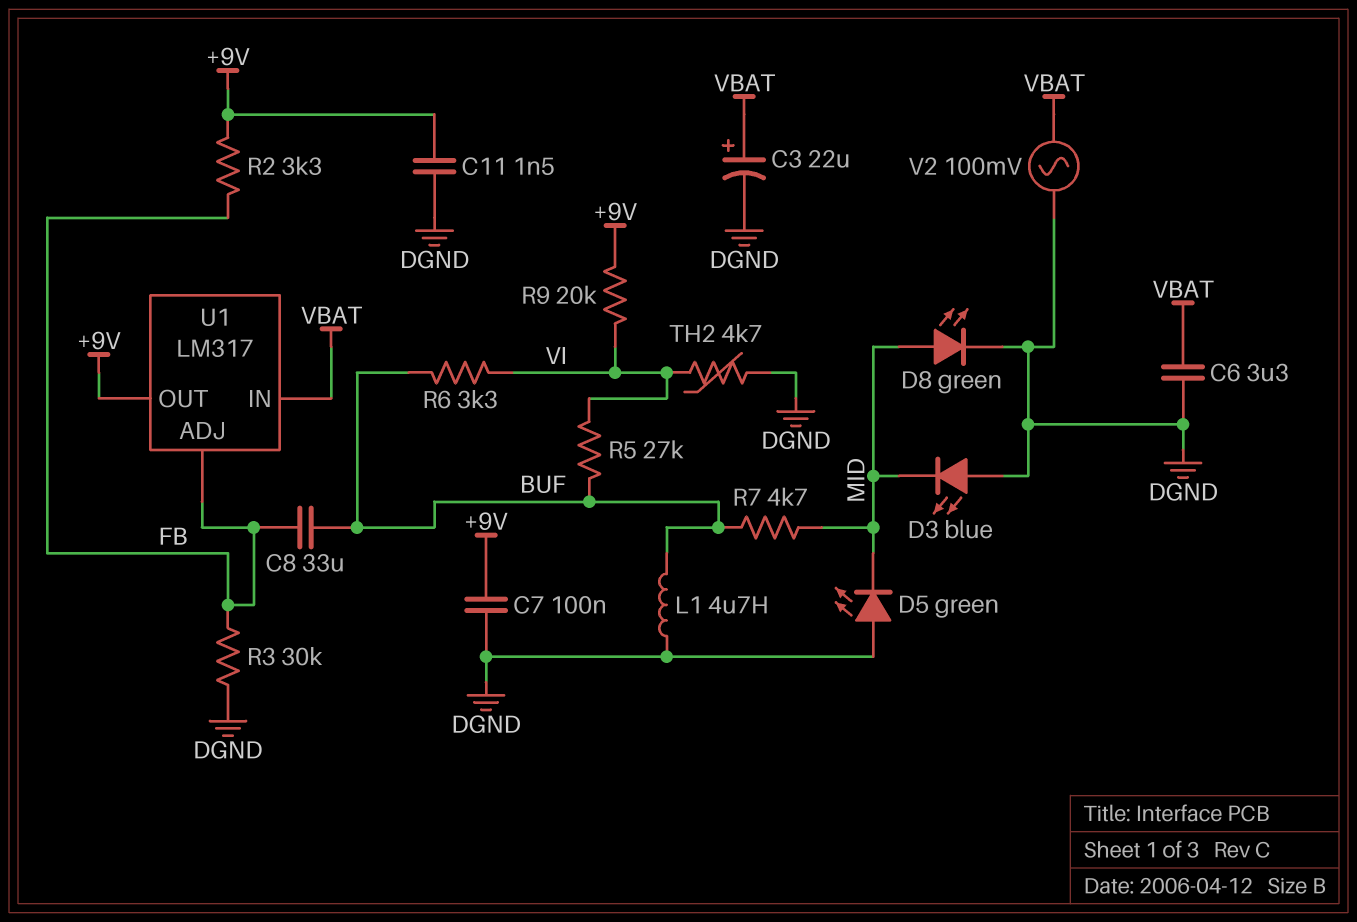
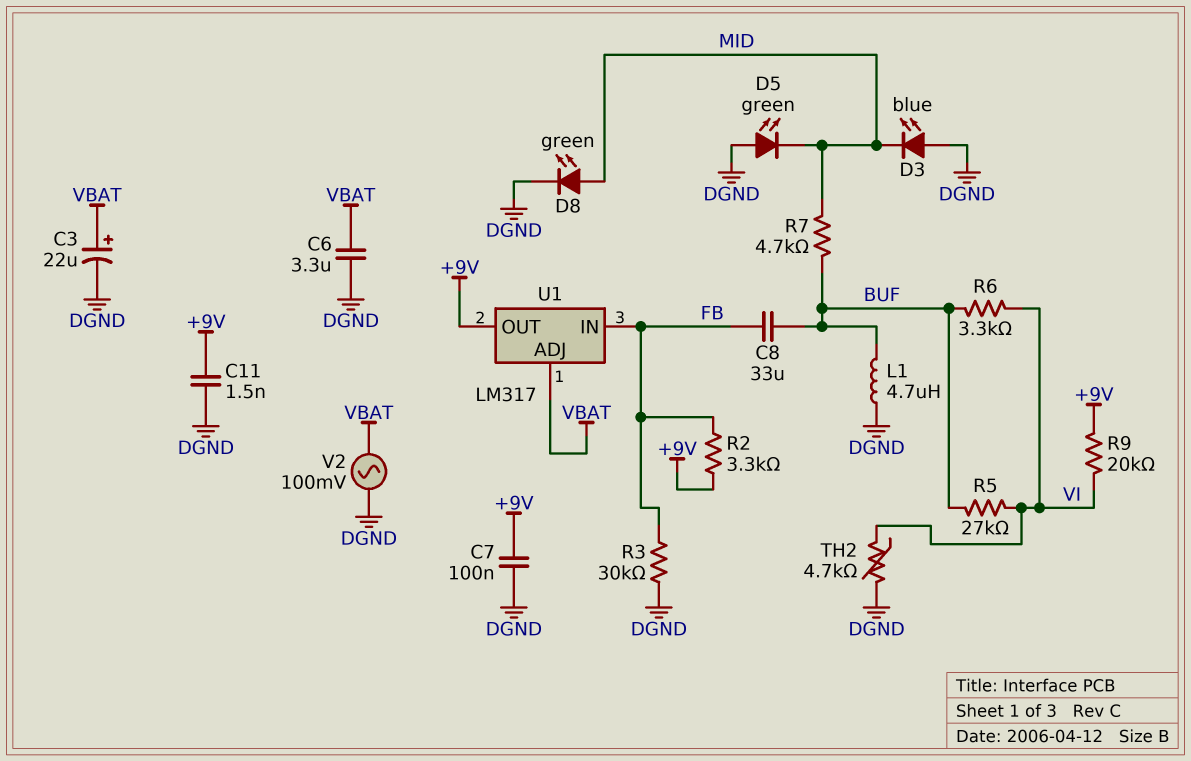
U1 pin ADJ: FB -> VBAT
U1 pin IN: VBAT -> FB

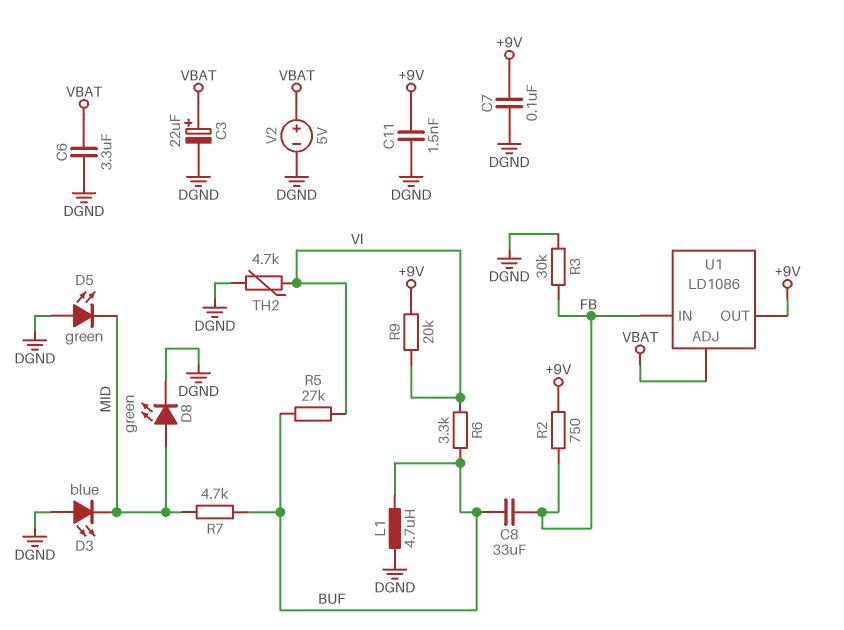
R2: 3.3k (+9V, FB) -> 750 (+9V, FB)
U1: LM317 -> LD1086
V2: AC 100mV (DGND, VBAT) -> 5V (plus VBAT, minus DGND)

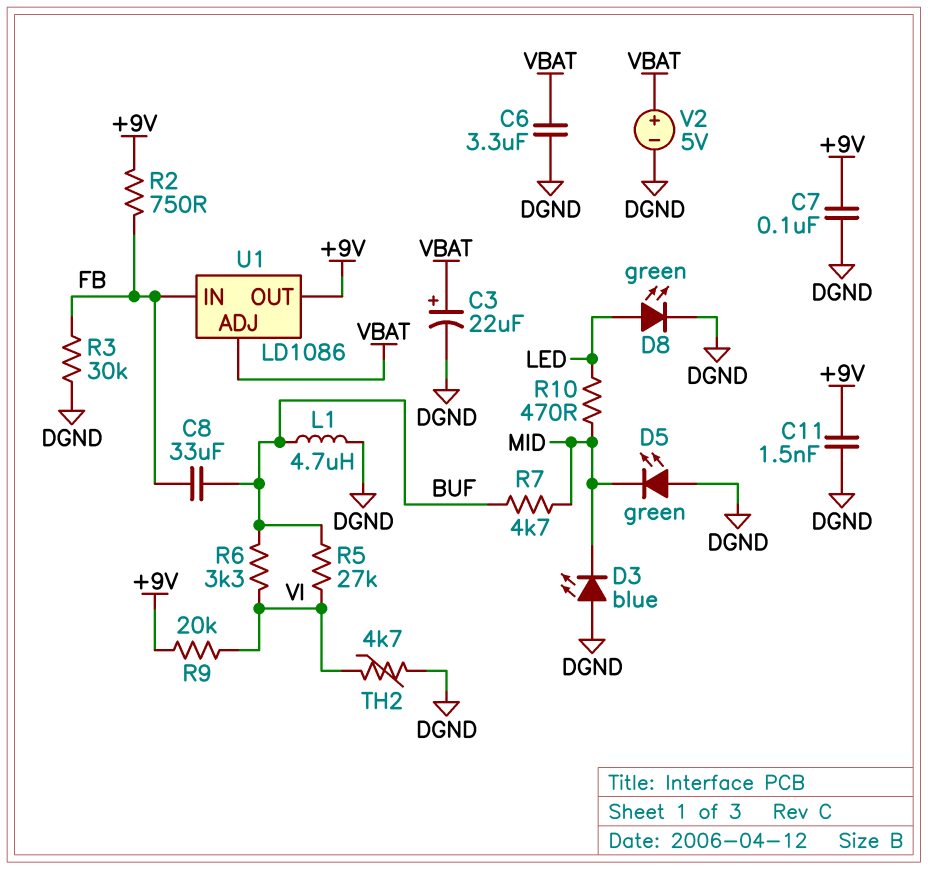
D8: LED green (A MID, K DGND) -> LED green (A LED, K DGND)
R10: none -> 470 (LED, MID)

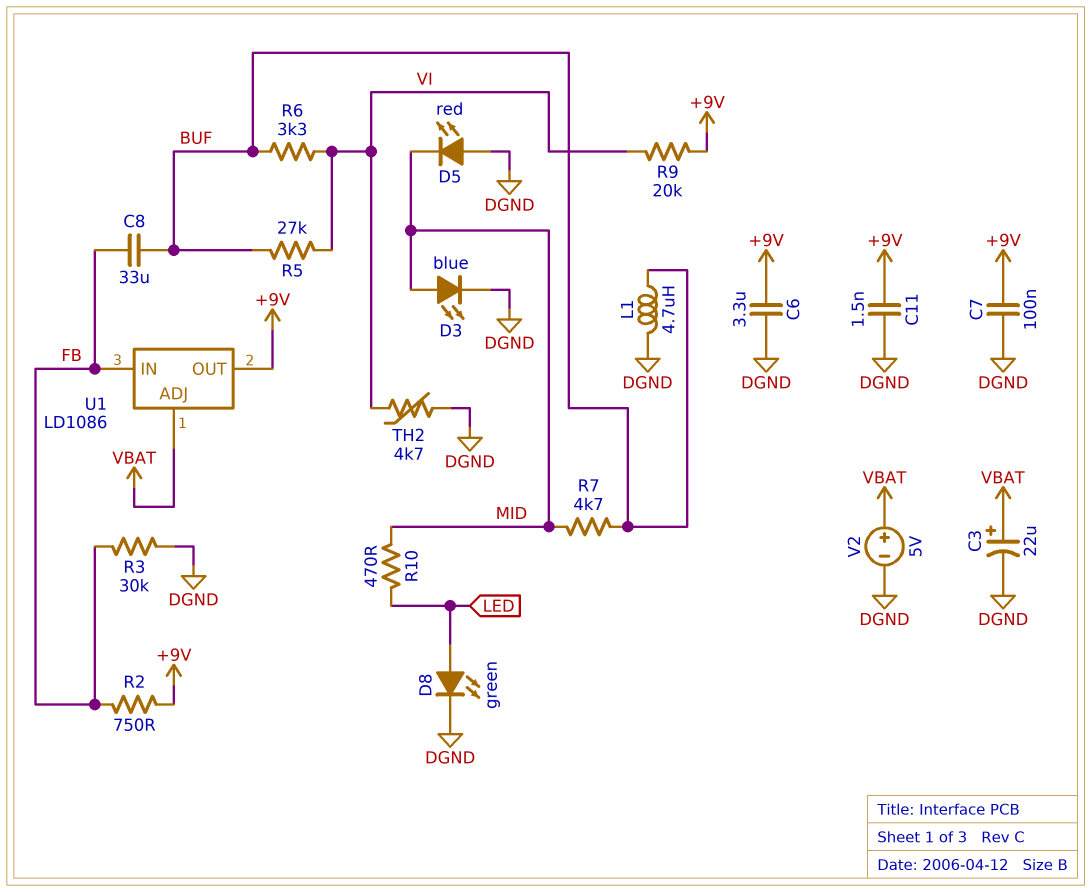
C6: 3.3uF (DGND, VBAT) -> 3.3uF (+9V, DGND)
D3: LED blue (A DGND, K MID) -> LED blue (A MID, K DGND)
D5: LED green (A DGND, K MID) -> LED red (A DGND, K MID)

